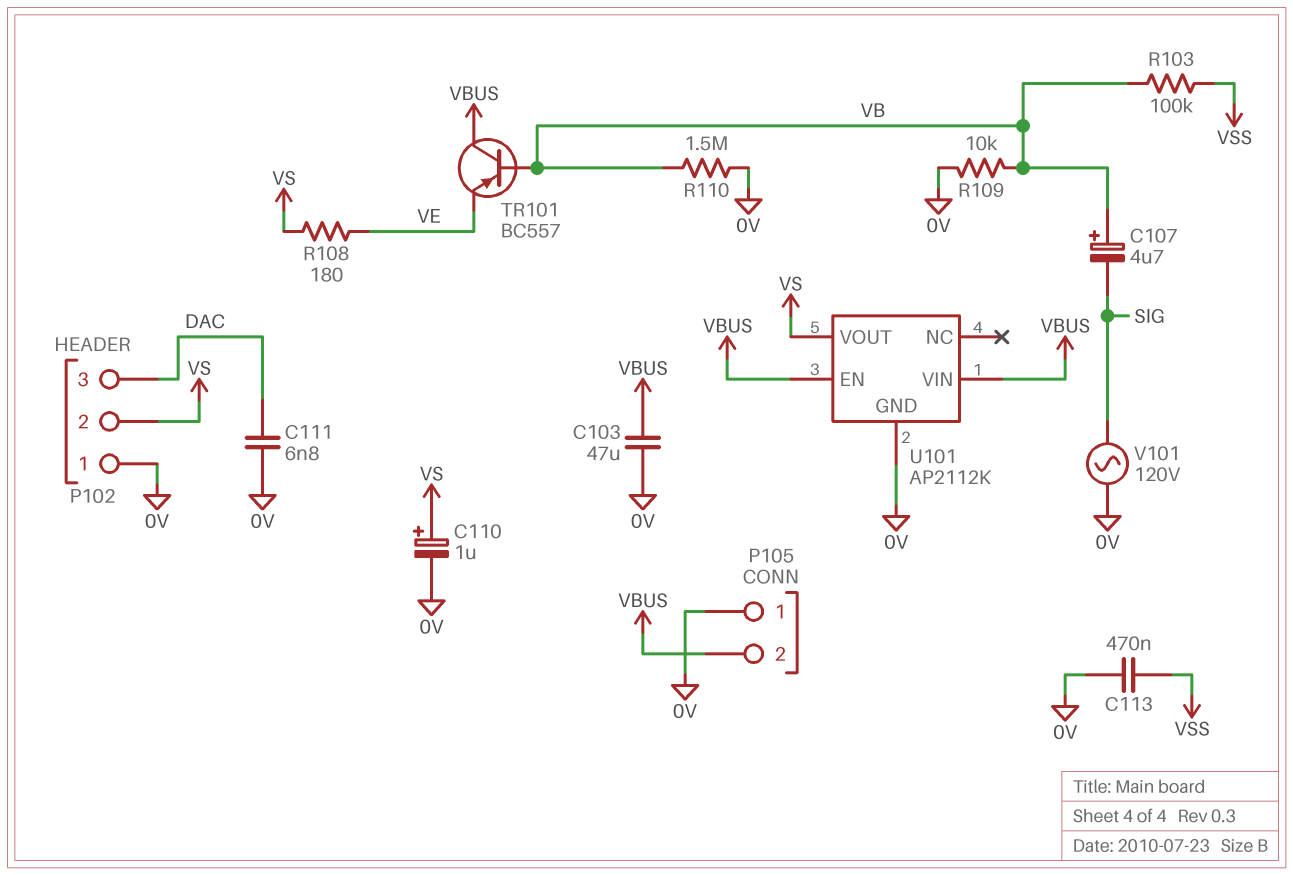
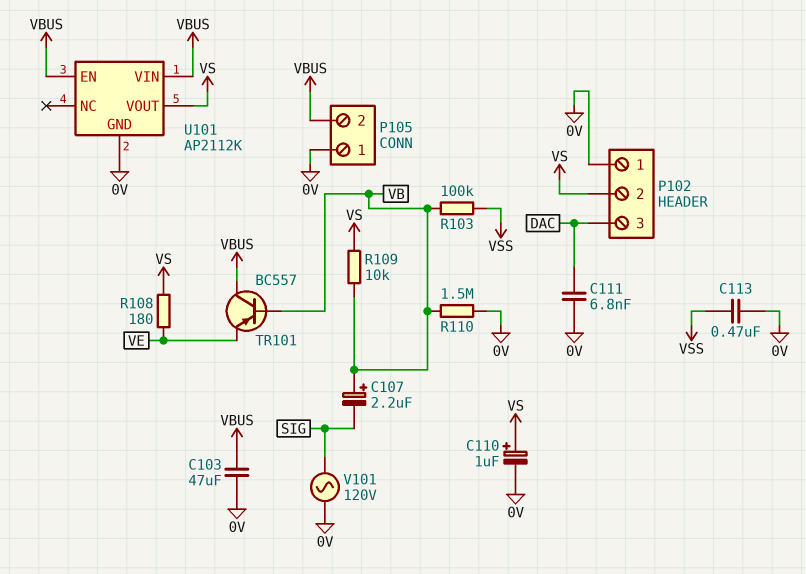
C107: 4.7uF (plus VB, minus SIG) -> 2.2uF (plus VB, minus SIG)
R109: 10k (0V, VB) -> 10k (VB, VS)

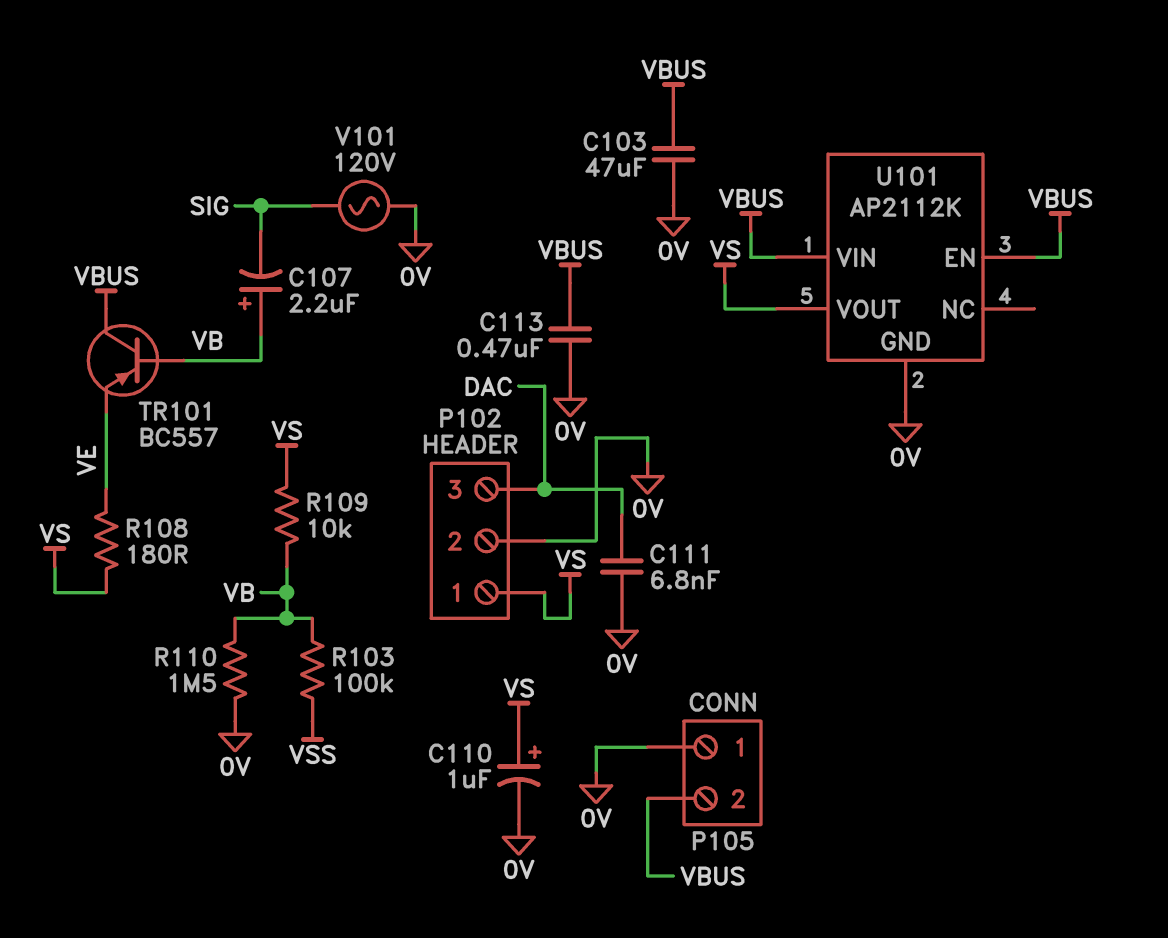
C113: 470nF (0V, VSS) -> 470nF (0V, VBUS)
P102 pin 1: 0V -> VS
P102 pin 2: VS -> 0V

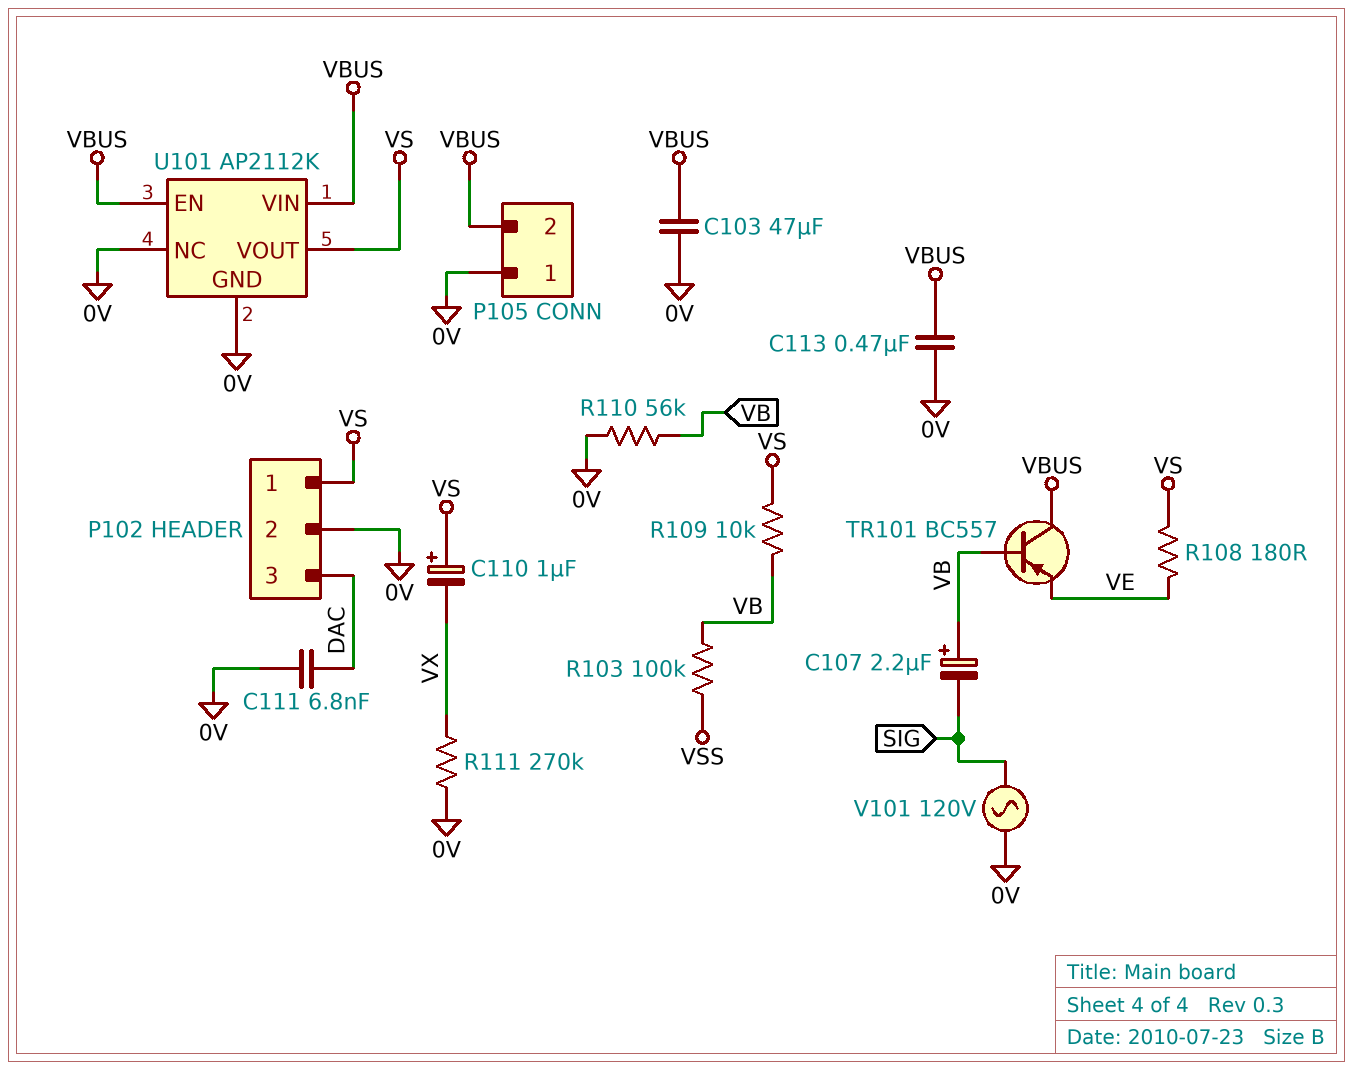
C110: 1uF (plus VS, minus 0V) -> 1uF (plus VS, minus VX)
R110: 1.5M (0V, VB) -> 56k (0V, VB)
R111: none -> 270k (0V, VX)
U101 pin NC: none -> 0V

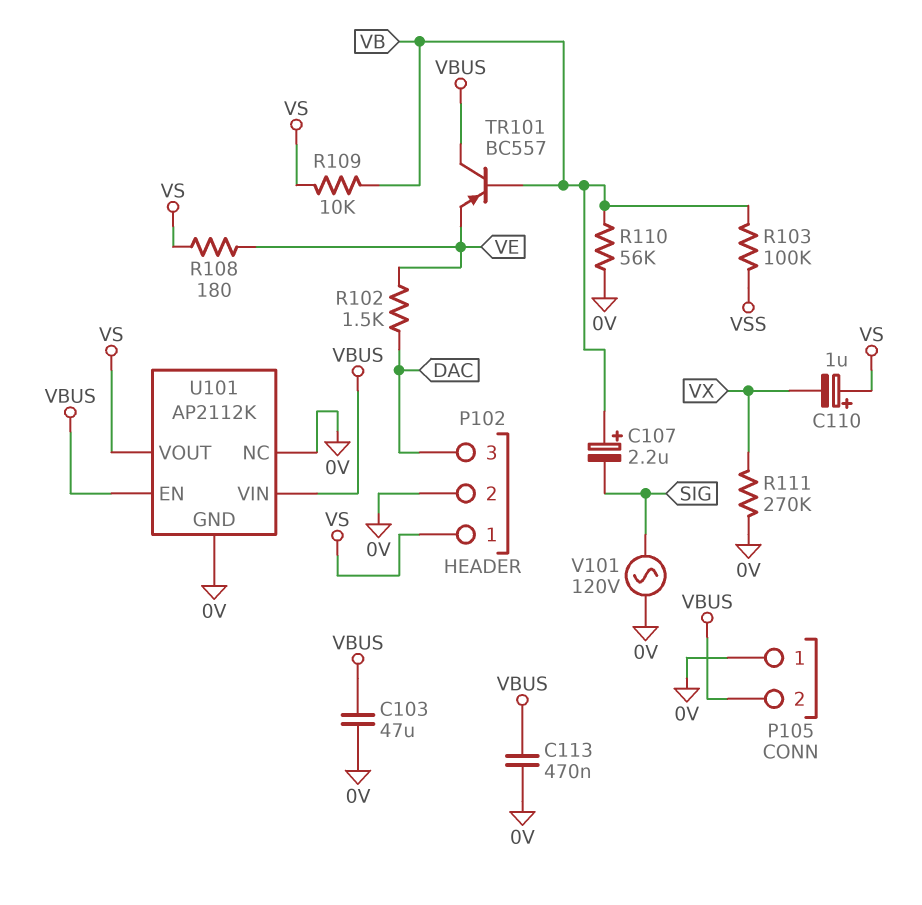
C111: 6.8nF (0V, DAC) -> none
R102: none -> 1.5k (DAC, VE)

